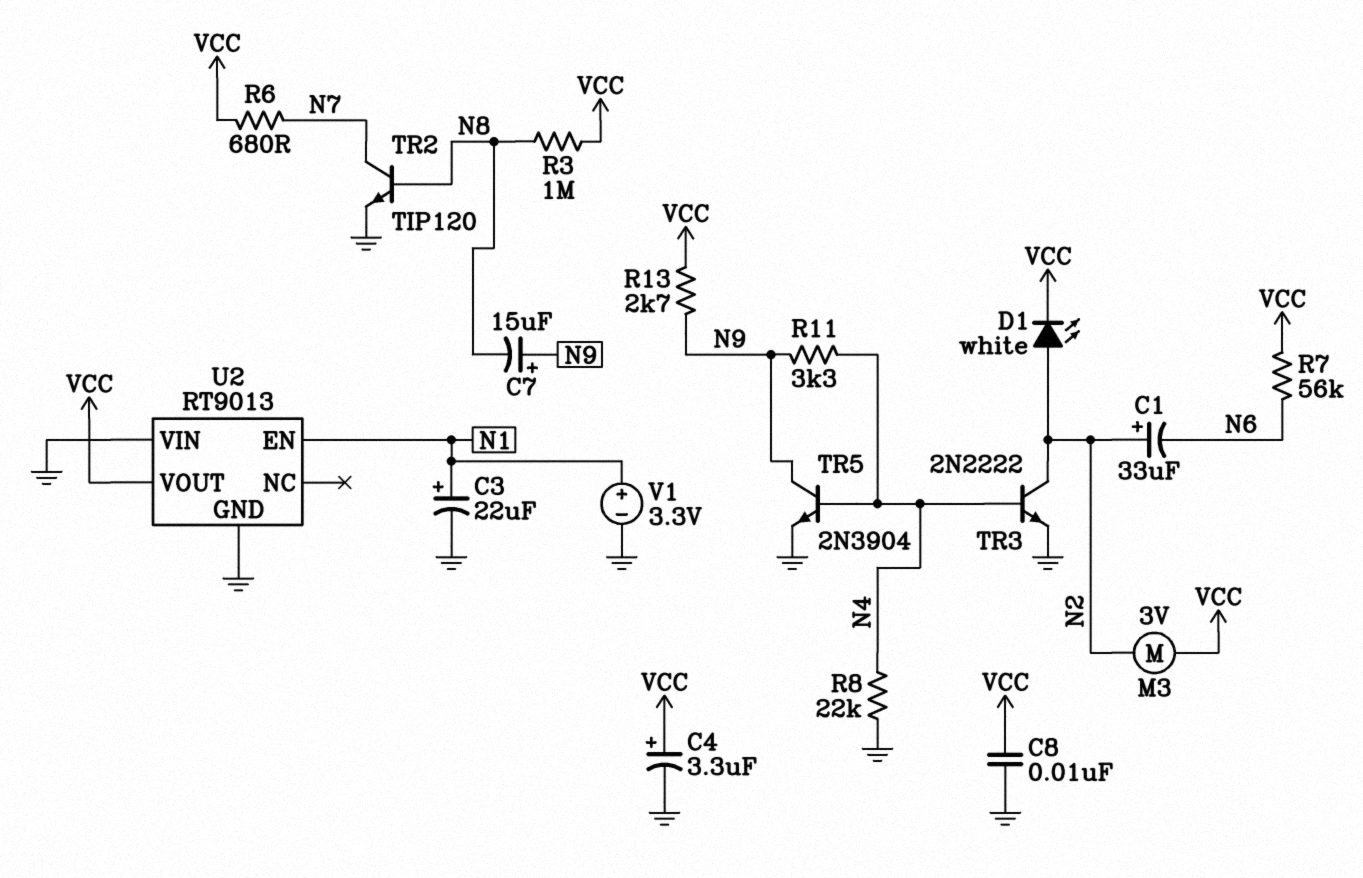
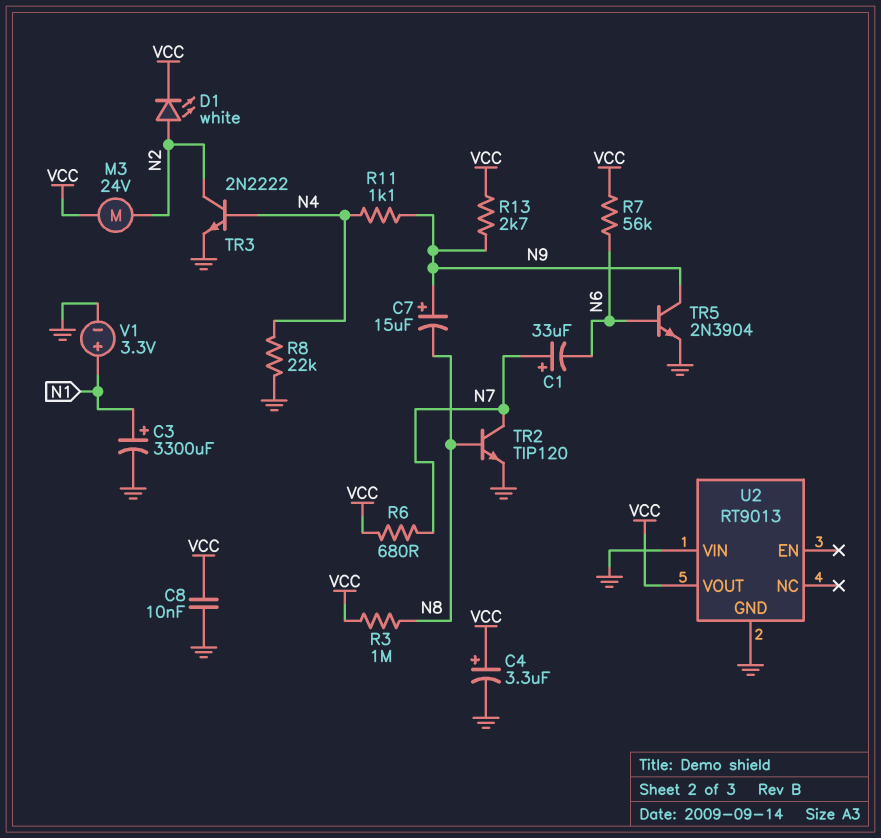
C1: 33uF (plus N2, minus N6) -> 33uF (plus N7, minus N6)
C3: 22uF (plus N1, minus GND) -> 3300uF (plus N1, minus GND)
M3: motor 3V (N2, VCC) -> motor 24V (N2, VCC)
R11: 3.3k (N4, N9) -> 1.1k (N4, N9)
TR5: NPN 2N3904 (B N4, C N9, E GND) -> NPN 2N3904 (B N6, C N9, E GND)
U2 pin EN: N1 -> none

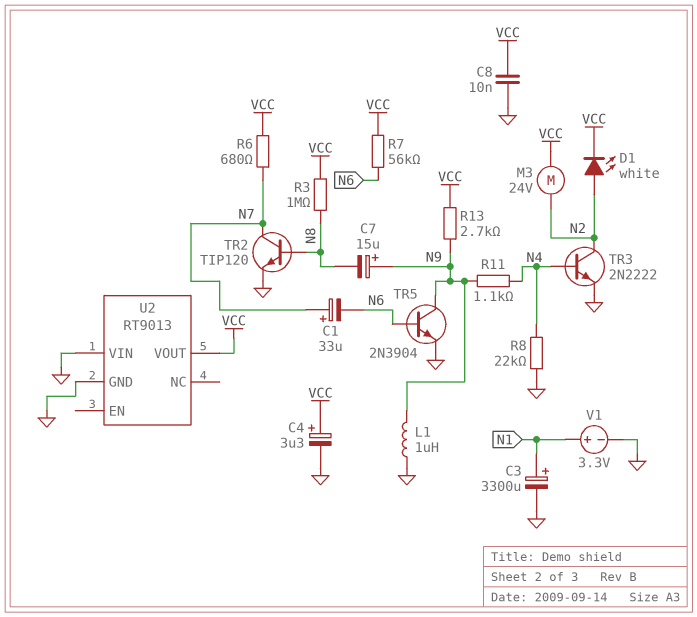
L1: none -> 1uH (GND, N9)

